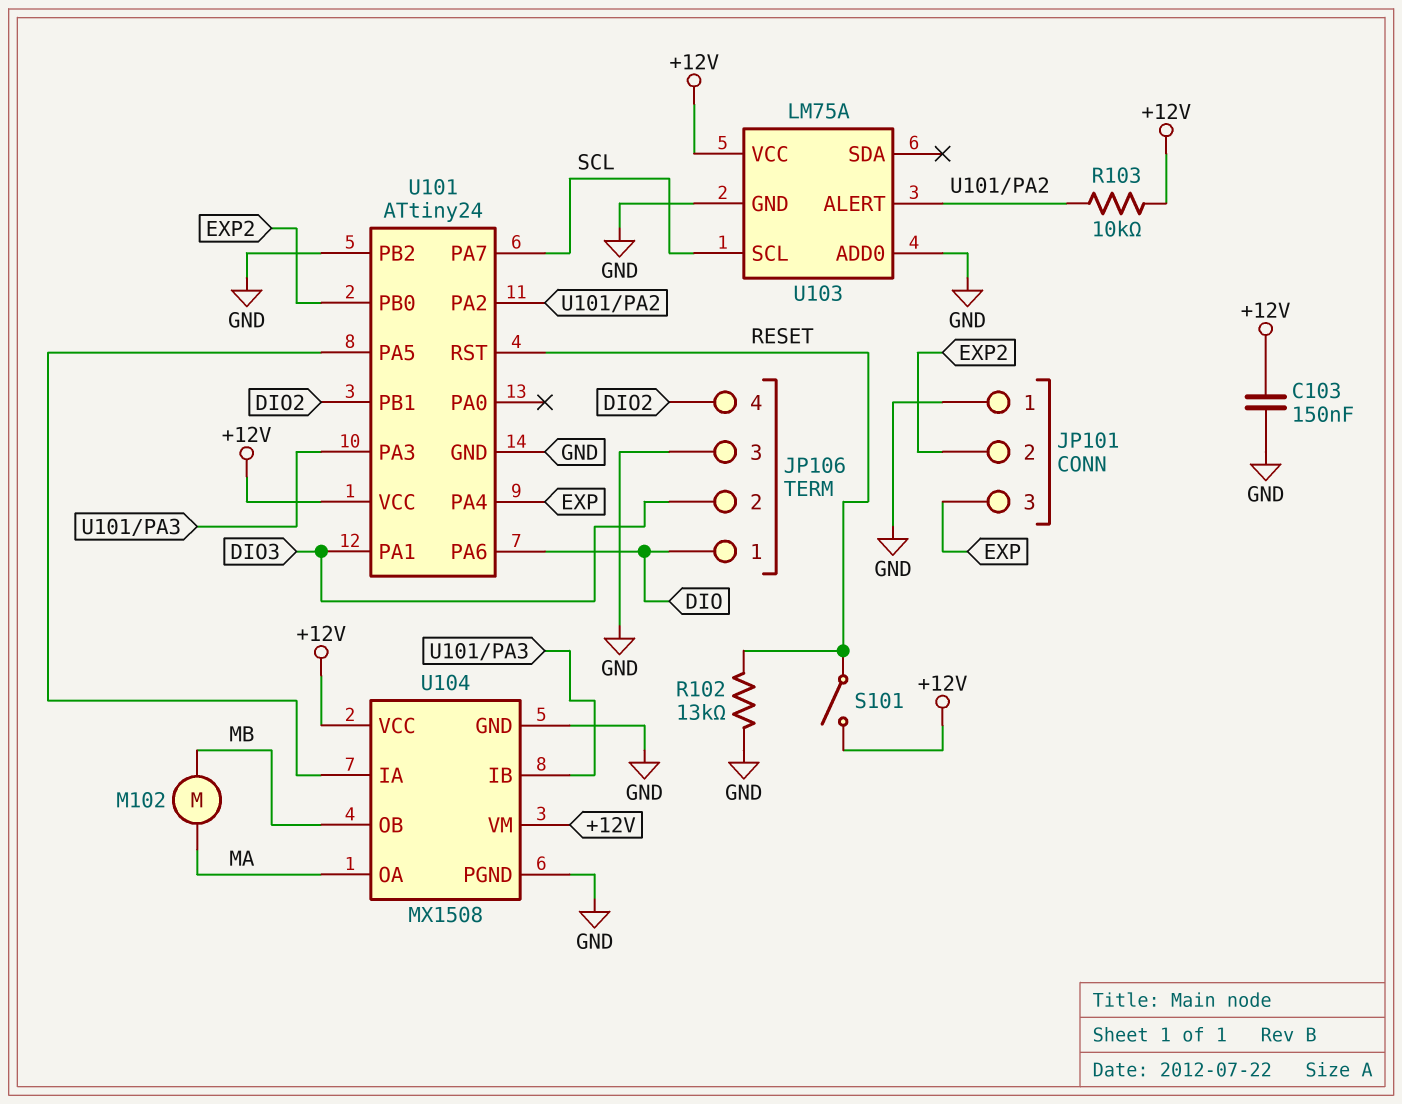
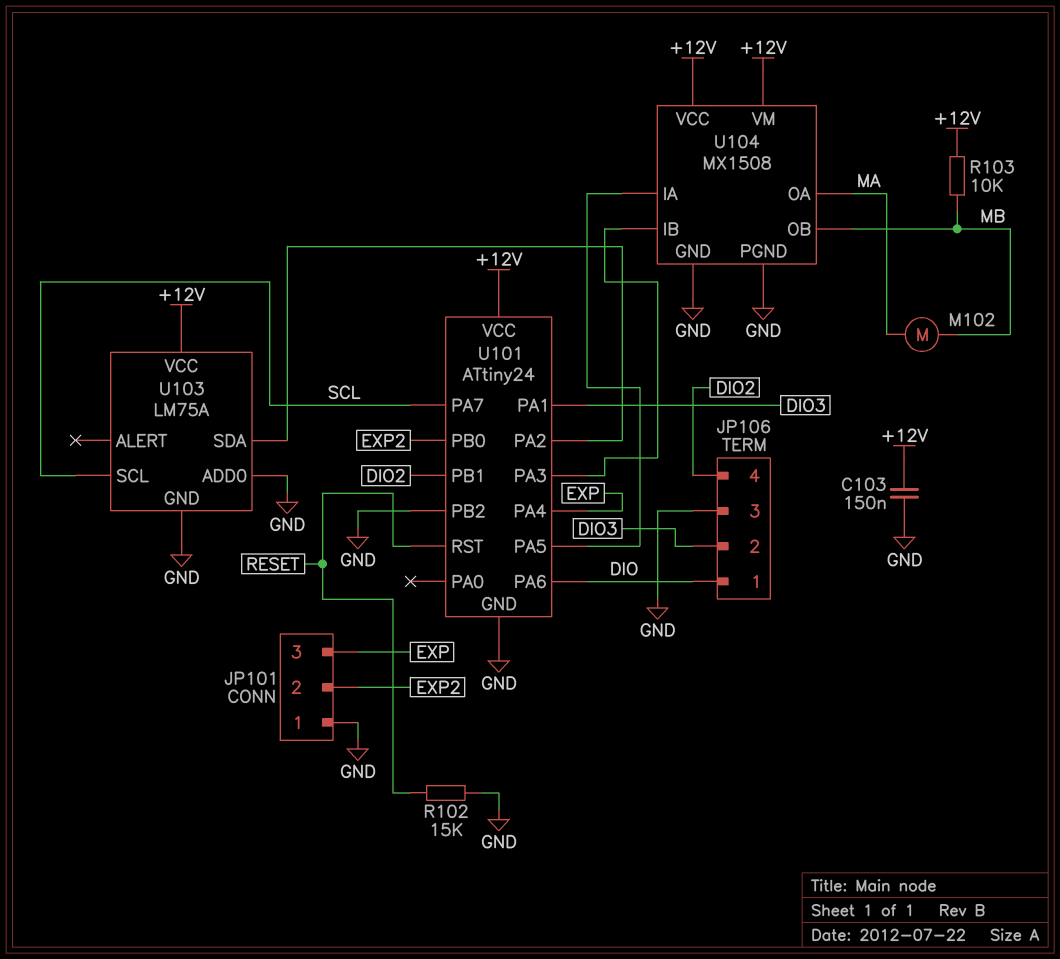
R102: 13k (GND, RESET) -> 15k (GND, RESET)
R103: 10k (+12V, U101/PA2) -> 10k (+12V, MB)
S101: switch (+12V, RESET) -> none
U103 pin ALERT: U101/PA2 -> none
U103 pin SDA: none -> U101/PA2

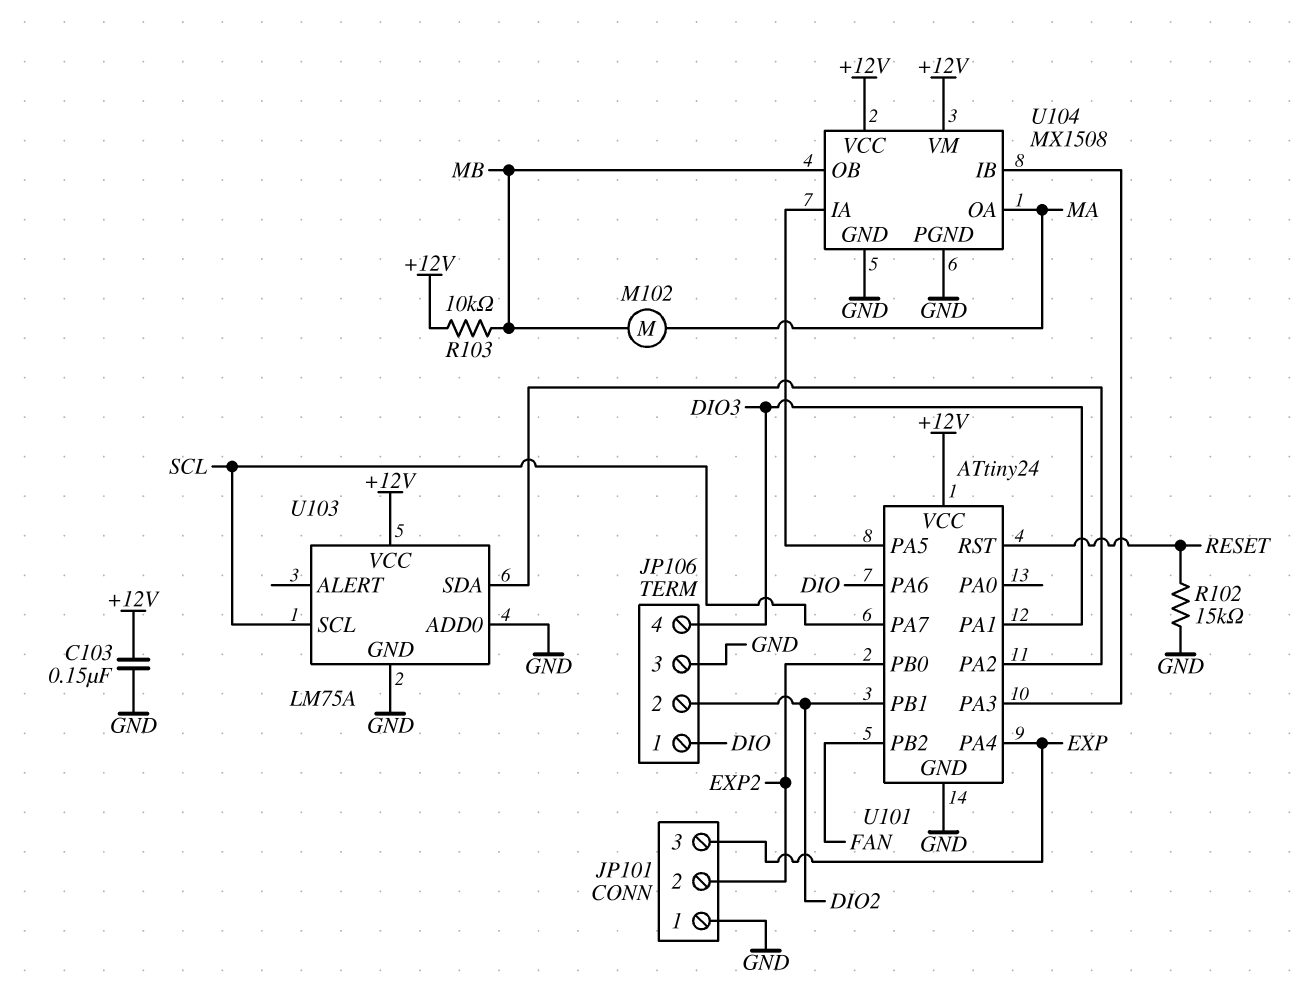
JP106 pin 2: DIO3 -> DIO2
JP106 pin 4: DIO2 -> DIO3
U101 pin PB2: GND -> FAN

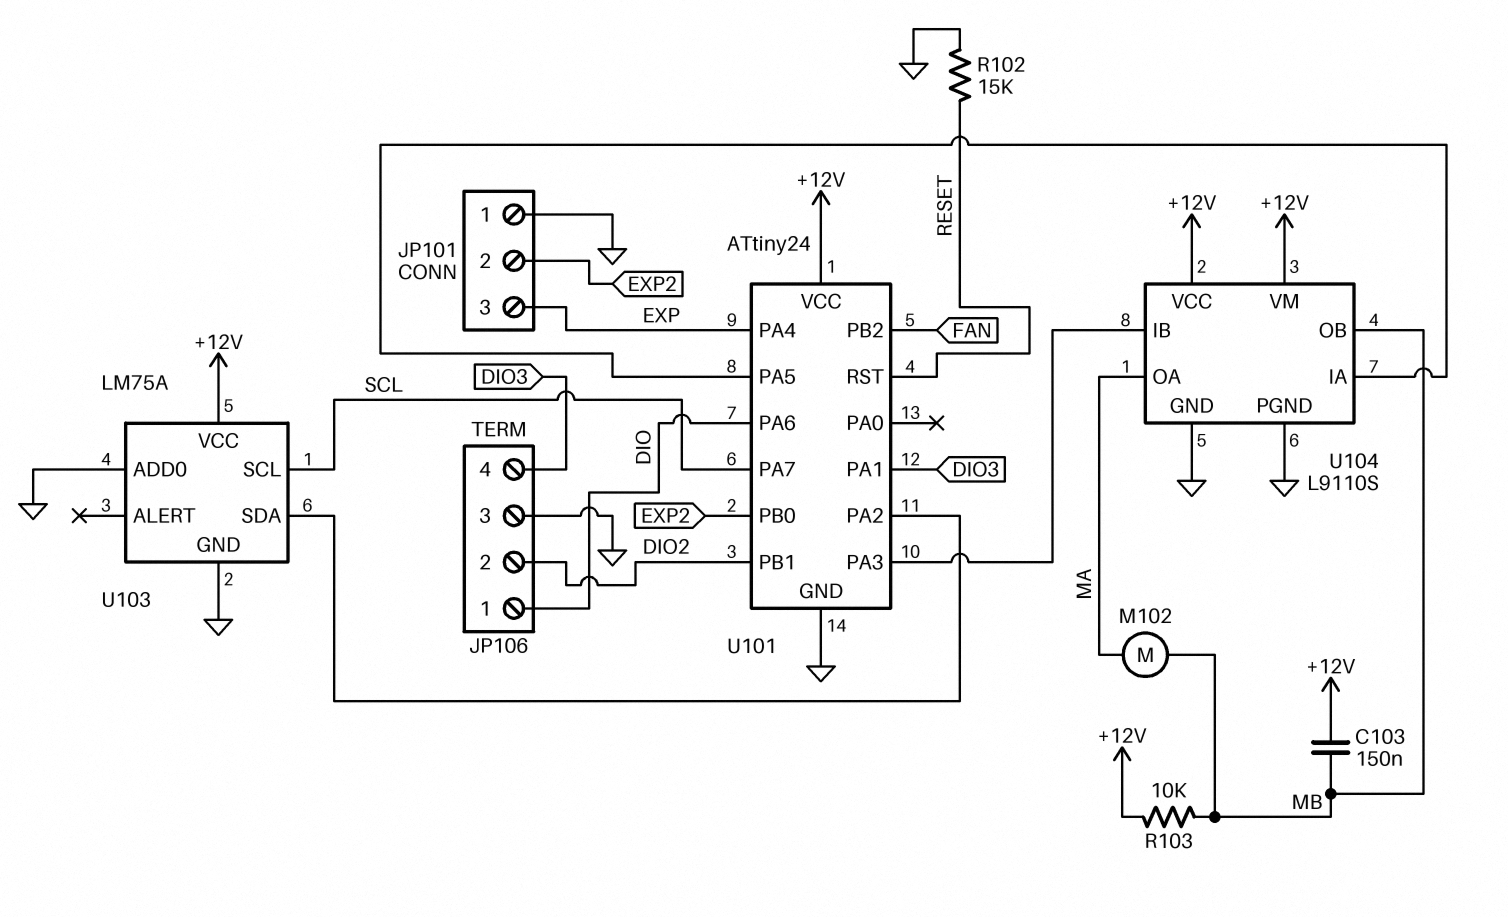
C103: 150nF (+12V, GND) -> 150nF (+12V, MB)
U104: MX1508 -> L9110S

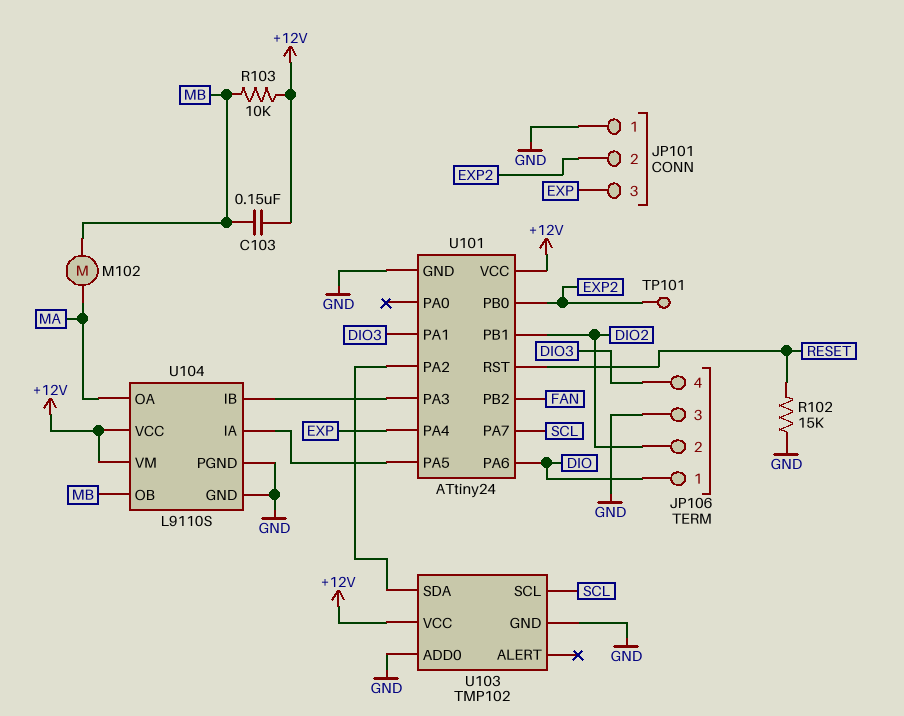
TP101: none -> test point (EXP2)
U103: LM75A -> TMP102

